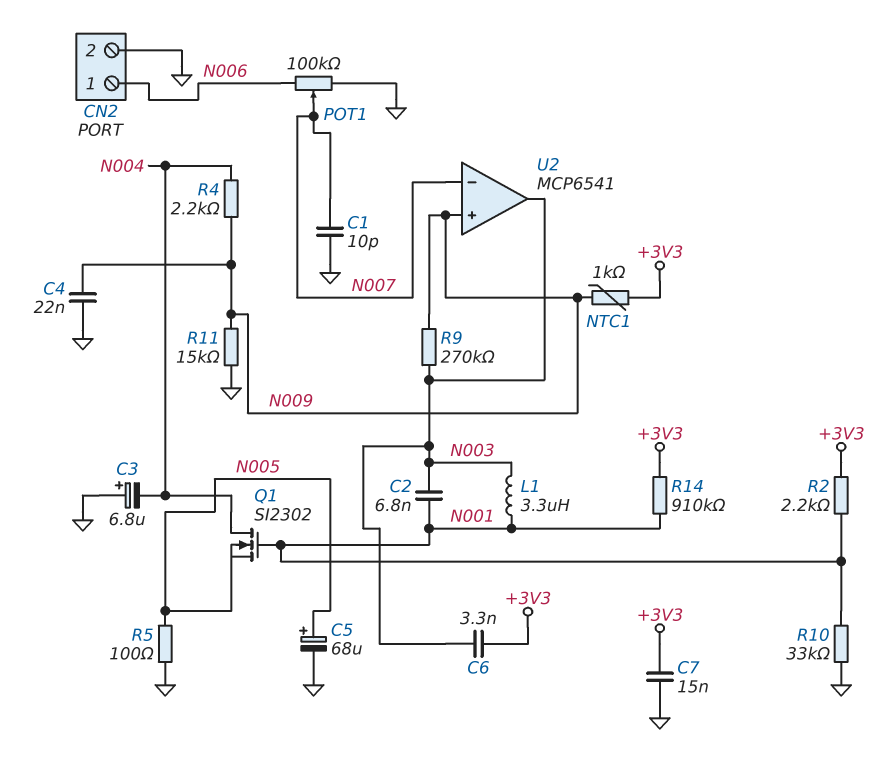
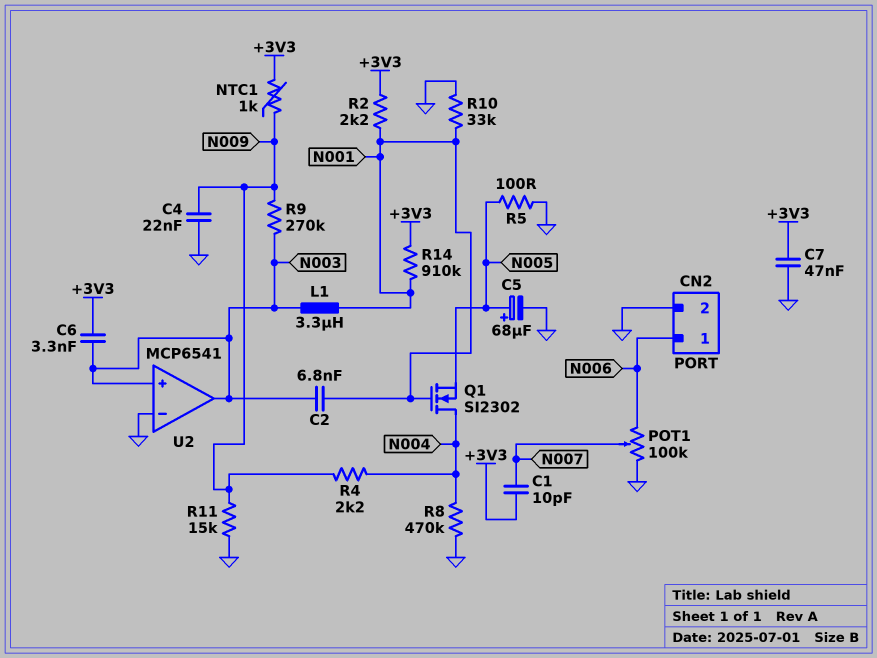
C1: 10pF (GND, N007) -> 10pF (+3V3, N007)
C3: 6.8uF (plus GND, minus N004) -> none
C7: 15nF (+3V3, GND) -> 47nF (+3V3, GND)
R8: none -> 470k (GND, N004)
U2 pin in+: N009 -> N003
U2 pin in-: N007 -> GND

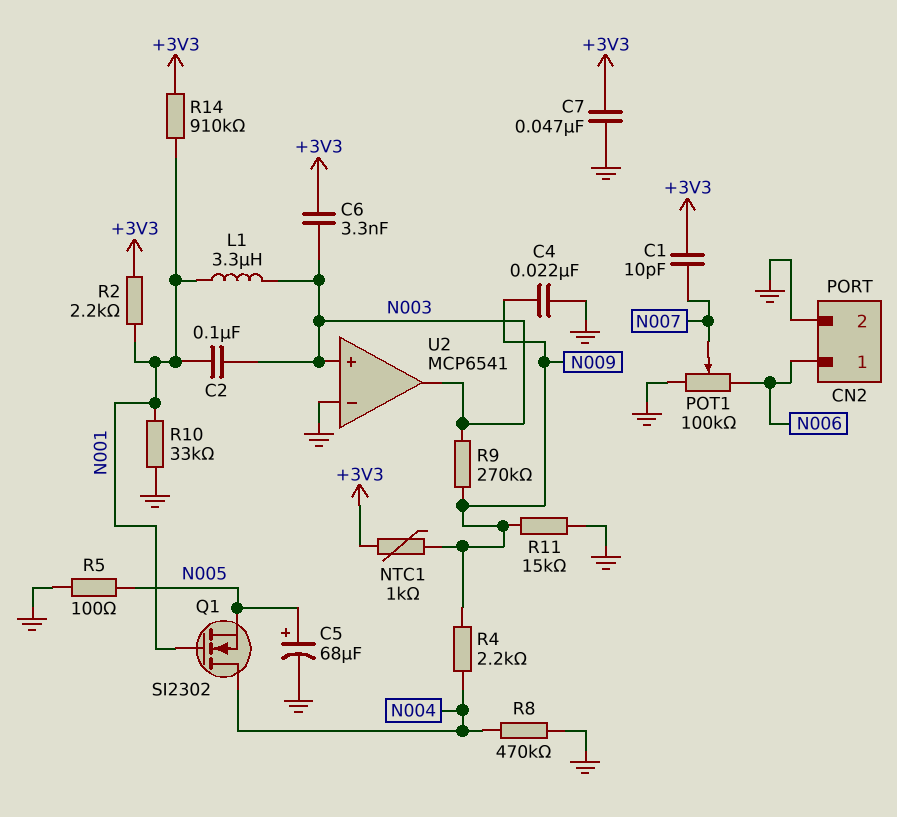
C2: 6.8nF (N001, N003) -> 100nF (N001, N003)

